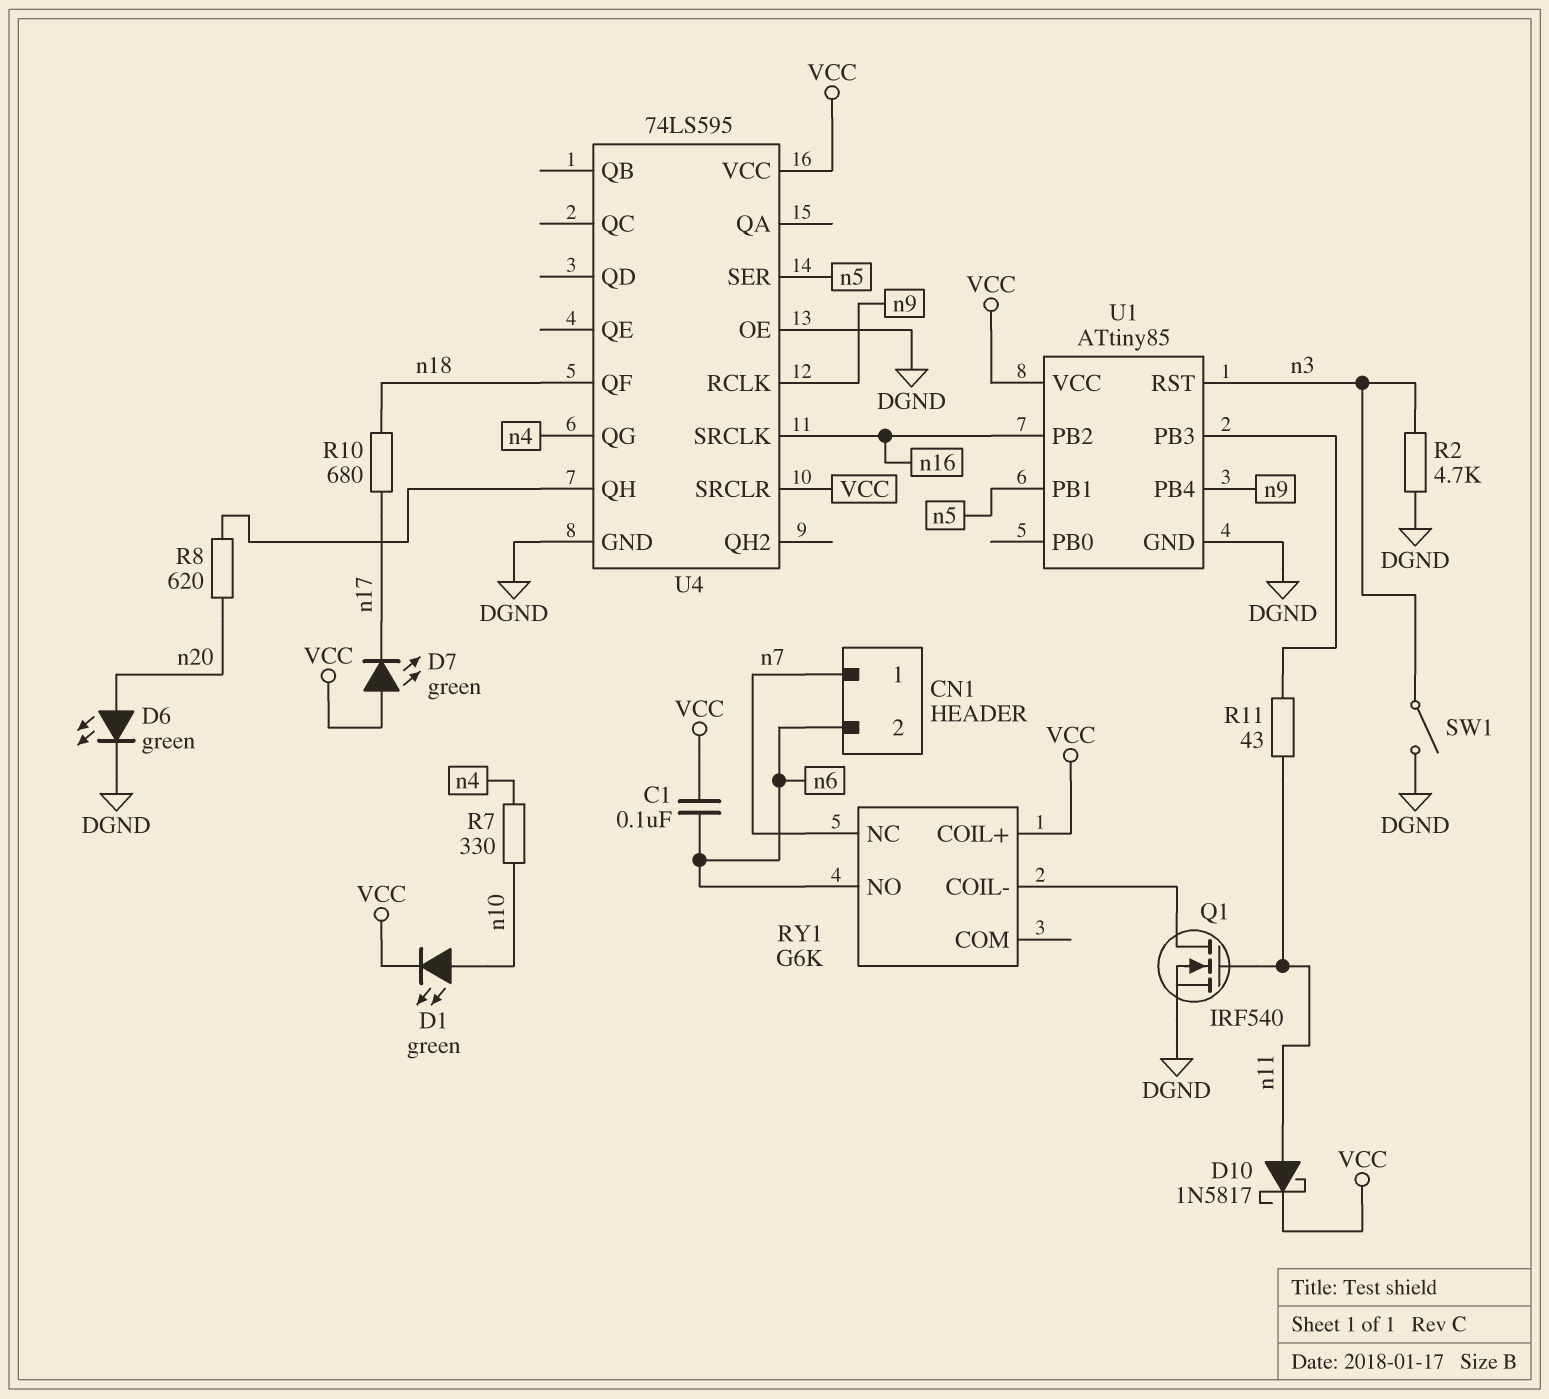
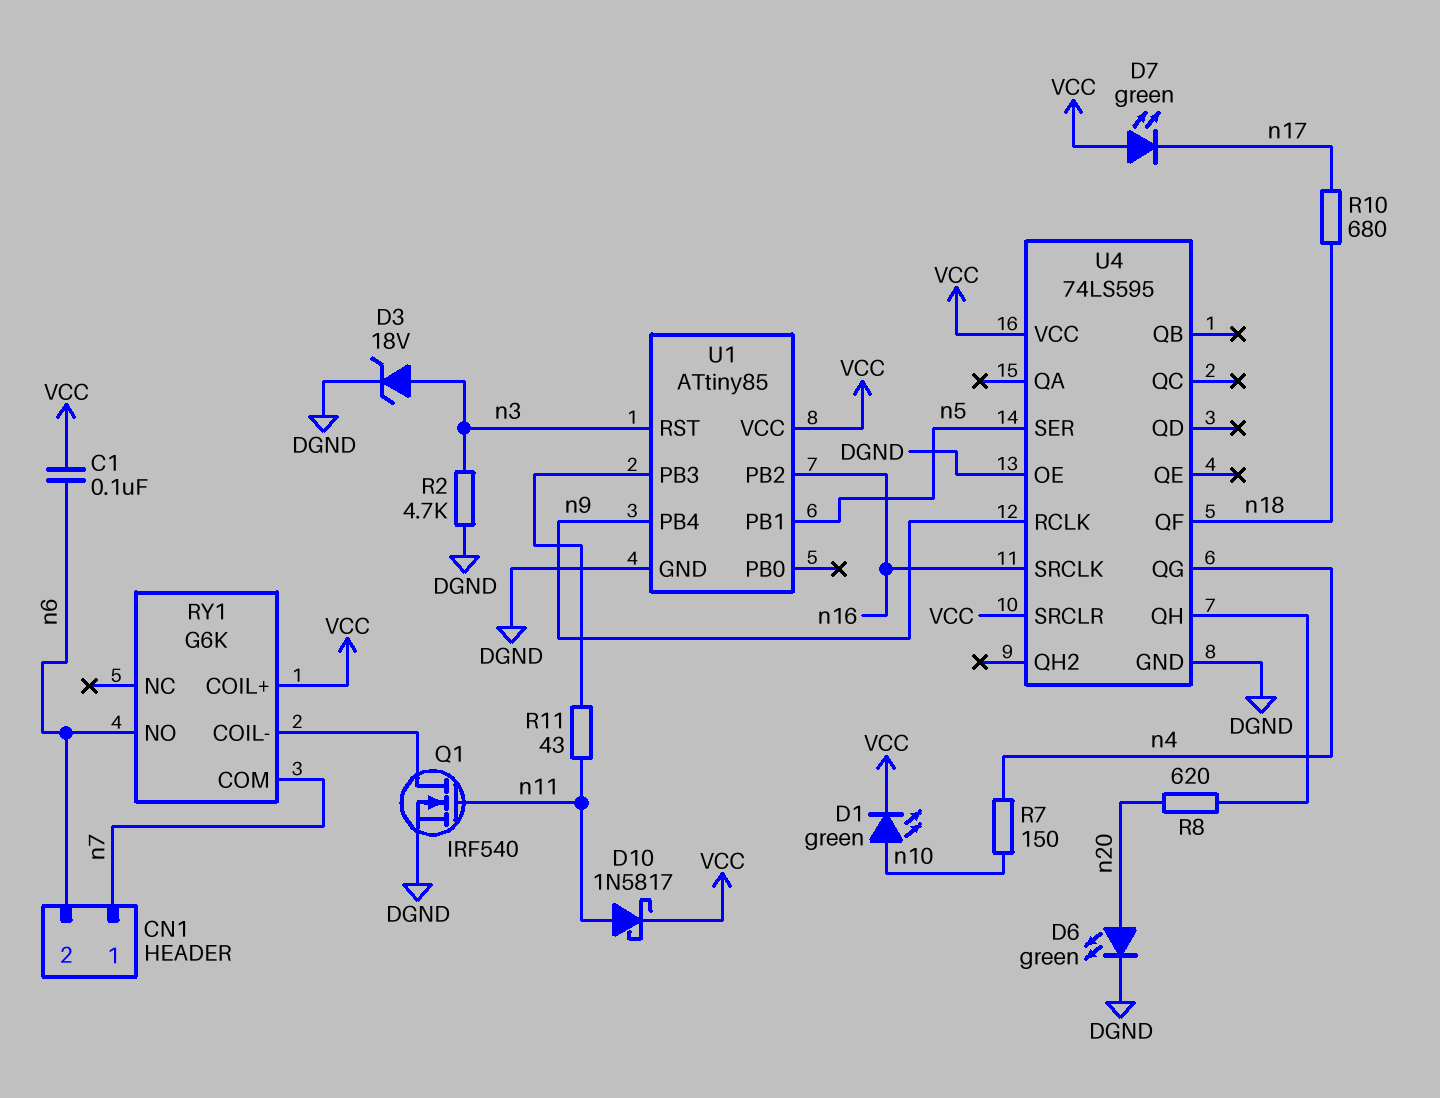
D3: none -> zener 18V (A n3, K DGND)
R7: 330 (n4, n10) -> 150 (n4, n10)
RY1 pin COM: none -> n7
RY1 pin NC: n7 -> none
SW1: switch (DGND, n3) -> none

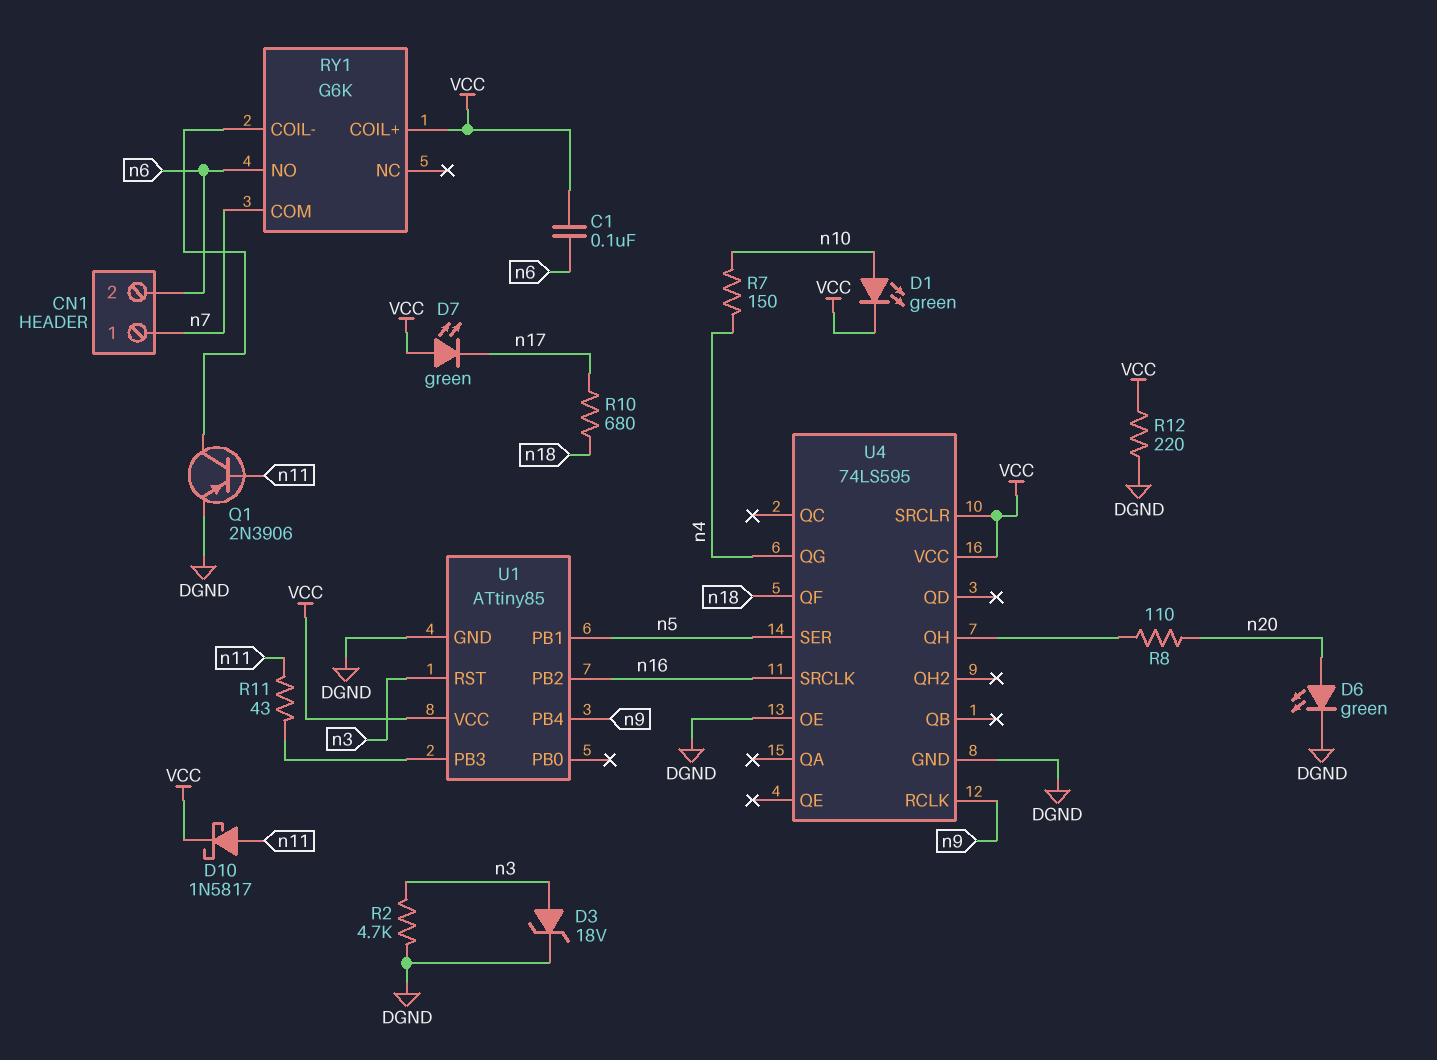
Q1: NMOS IRF540 (G n11, D RY1/COIL-, S DGND) -> PNP 2N3906 (B n11, C RY1/COIL-, E DGND)
R8: 620 (U4/QH, n20) -> 110 (U4/QH, n20)
R12: none -> 220 (DGND, VCC)

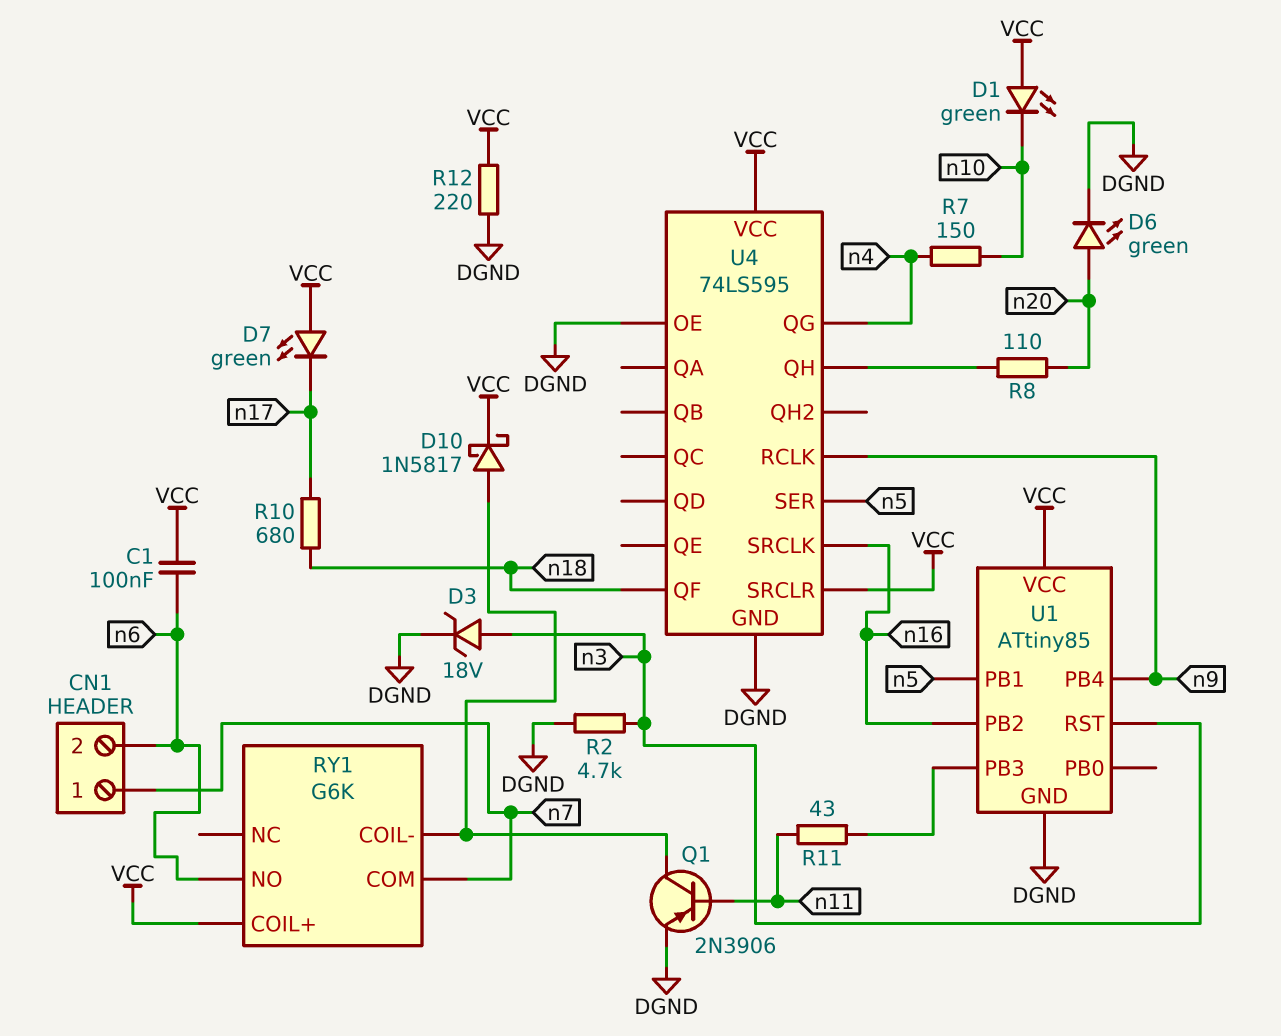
D1: LED green (A n10, K VCC) -> LED green (A VCC, K n10)
D10: schottky 1N5817 (A n11, K VCC) -> schottky 1N5817 (A RY1/COIL-, K VCC)

